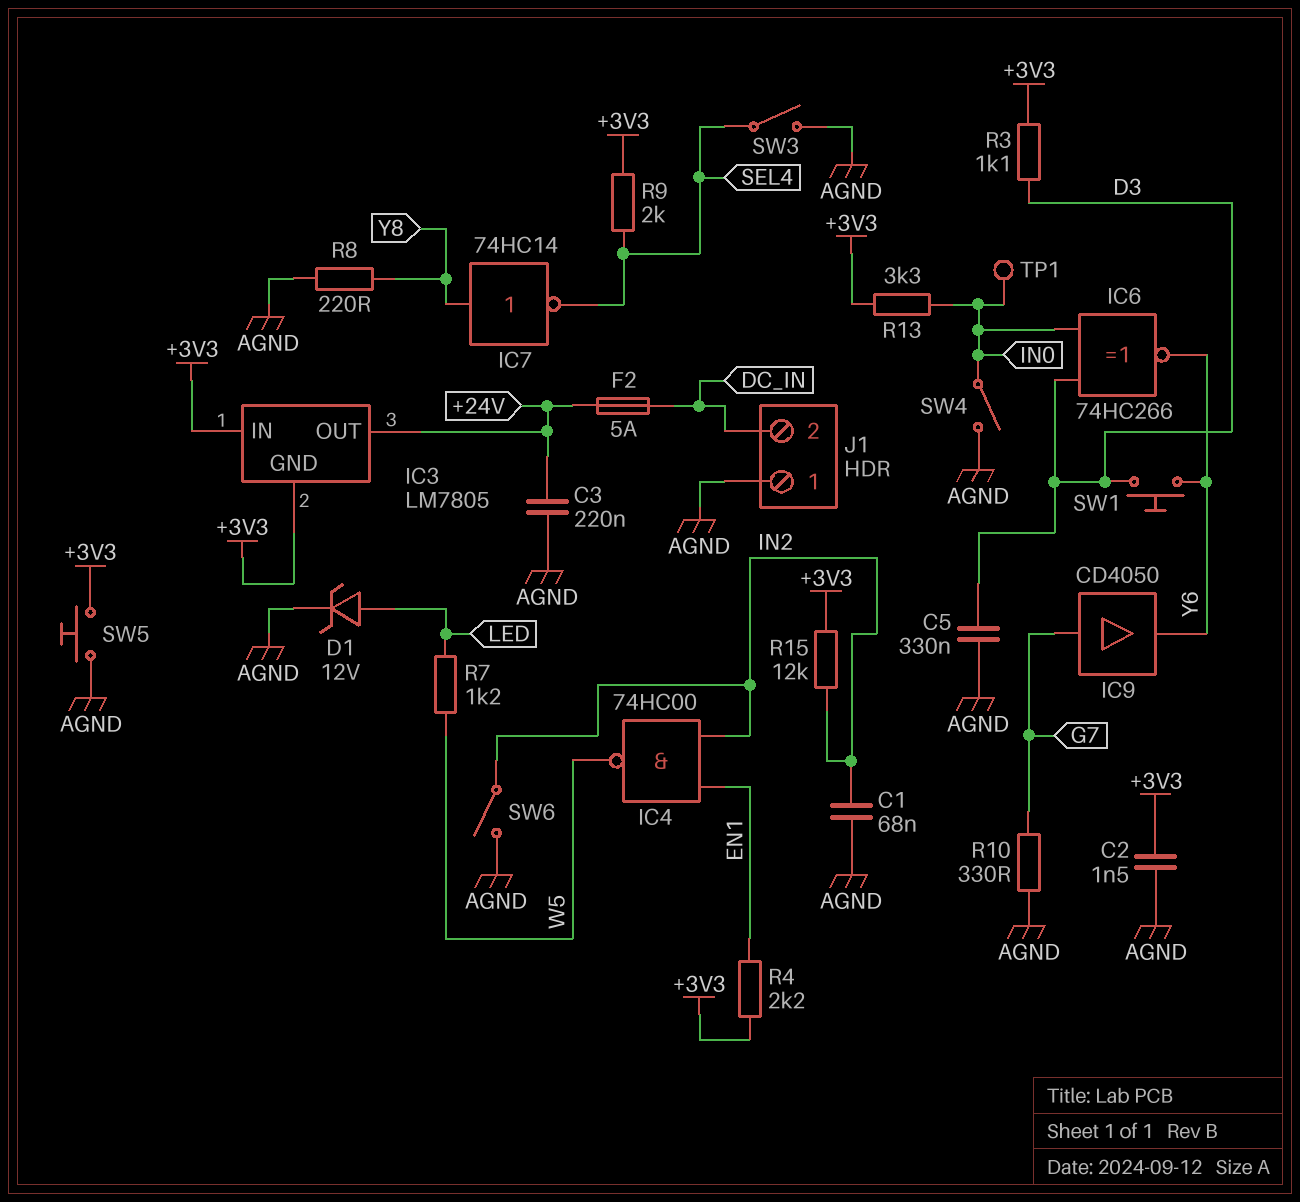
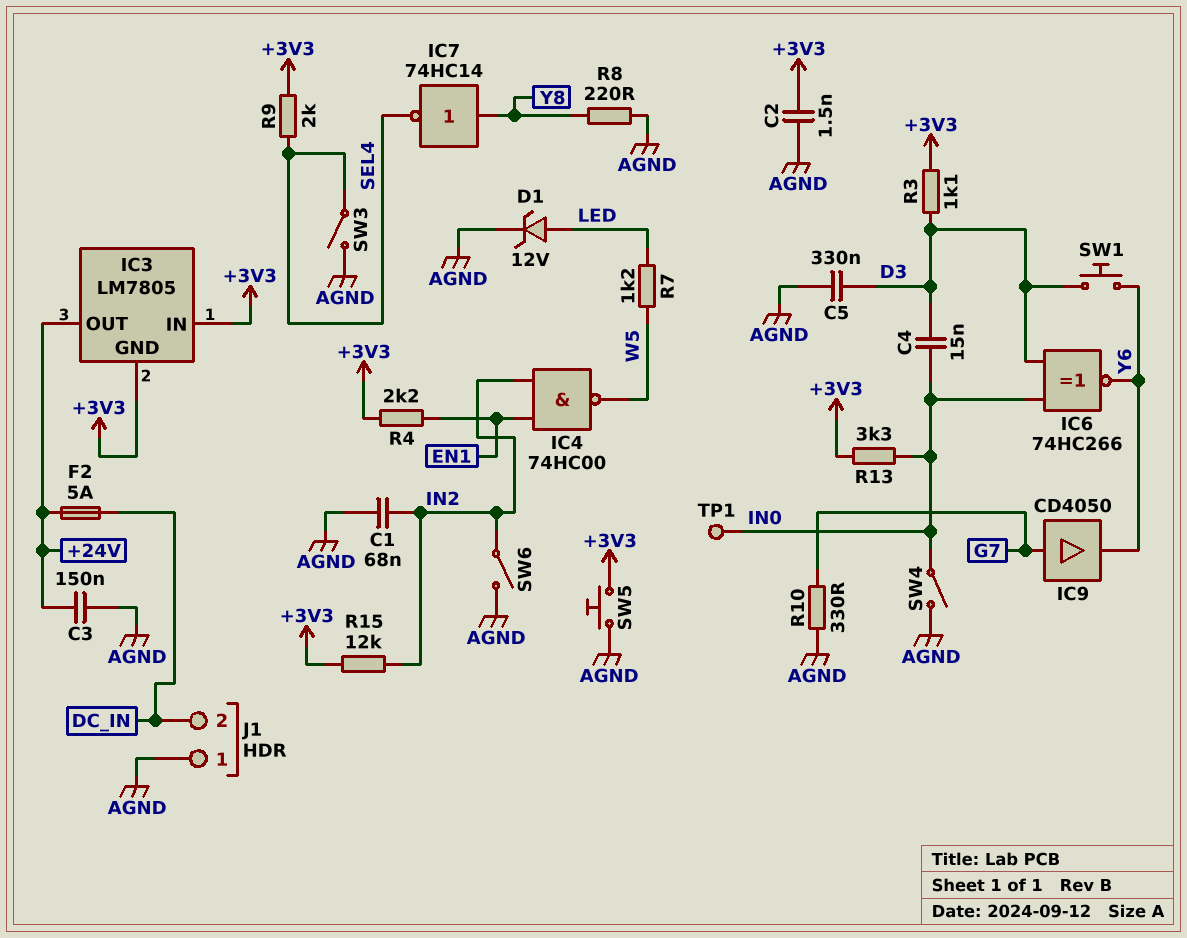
C3: 220nF (+24V, AGND) -> 150nF (+24V, AGND)
C4: none -> 15nF (D3, IN0)

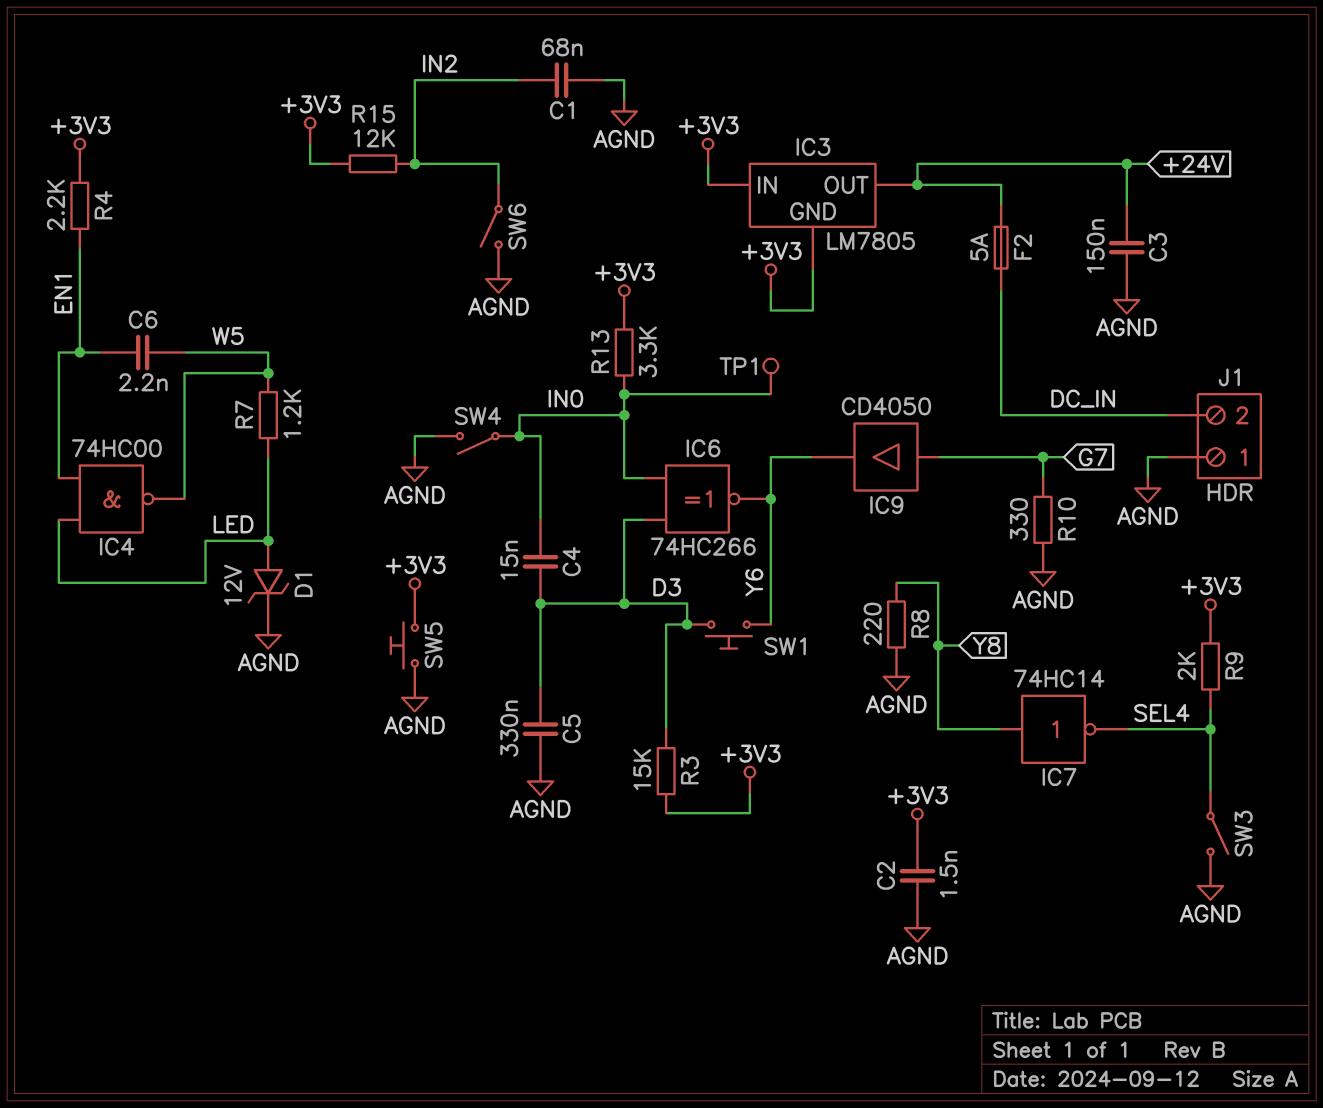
C6: none -> 2.2nF (EN1, W5)
IC4: NAND 74HC00 (in EN1, in IN2, out W5) -> NAND 74HC00 (in EN1, in LED, out W5)
R3: 1.1k (+3V3, D3) -> 15k (+3V3, D3)

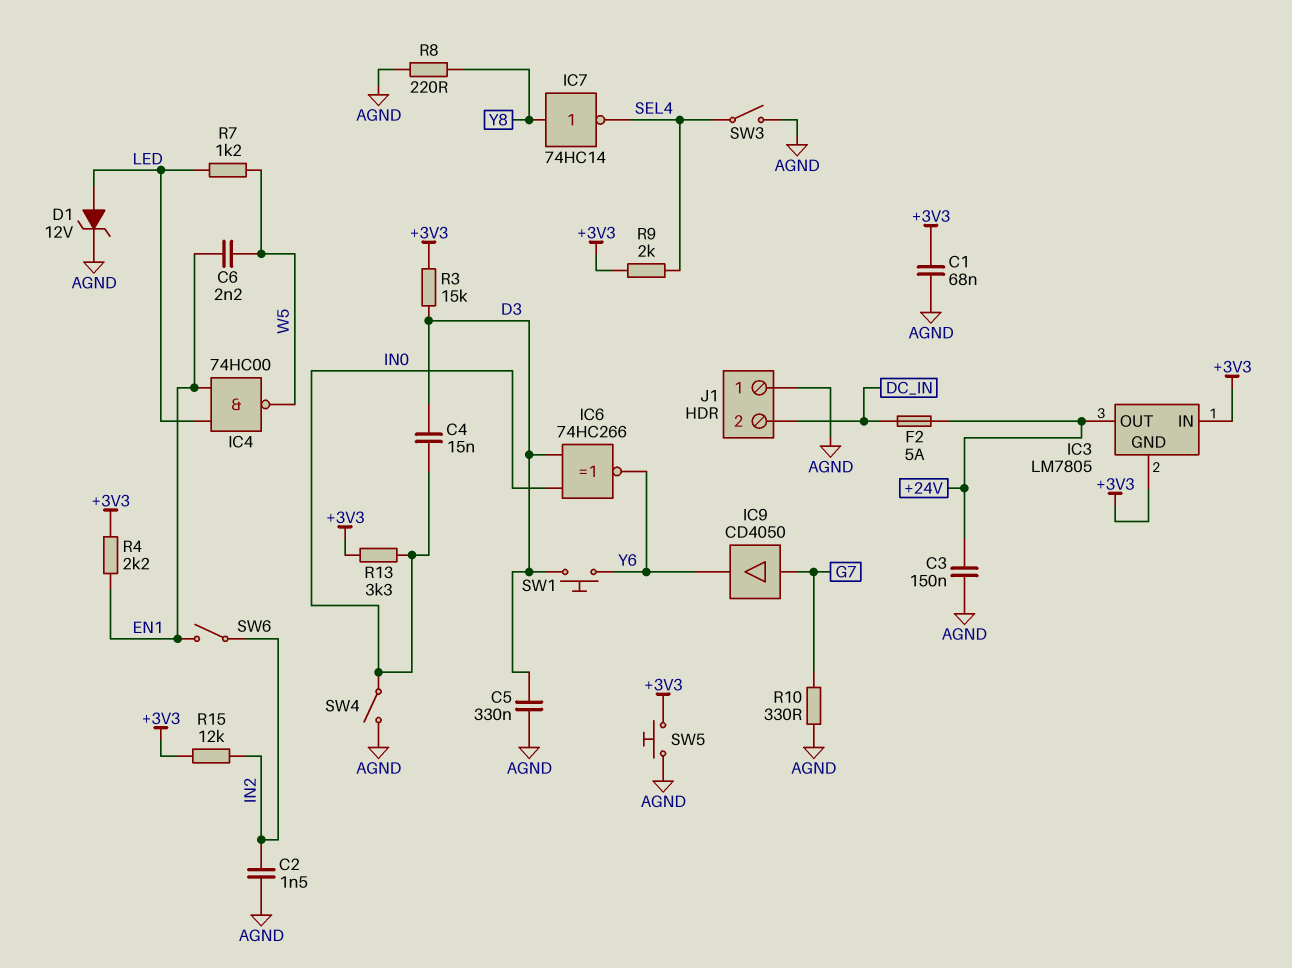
C1: 68nF (AGND, IN2) -> 68nF (+3V3, AGND)
C2: 1.5nF (+3V3, AGND) -> 1.5nF (AGND, IN2)
SW6: switch (AGND, IN2) -> switch (EN1, IN2)
TP1: test point (IN0) -> none

